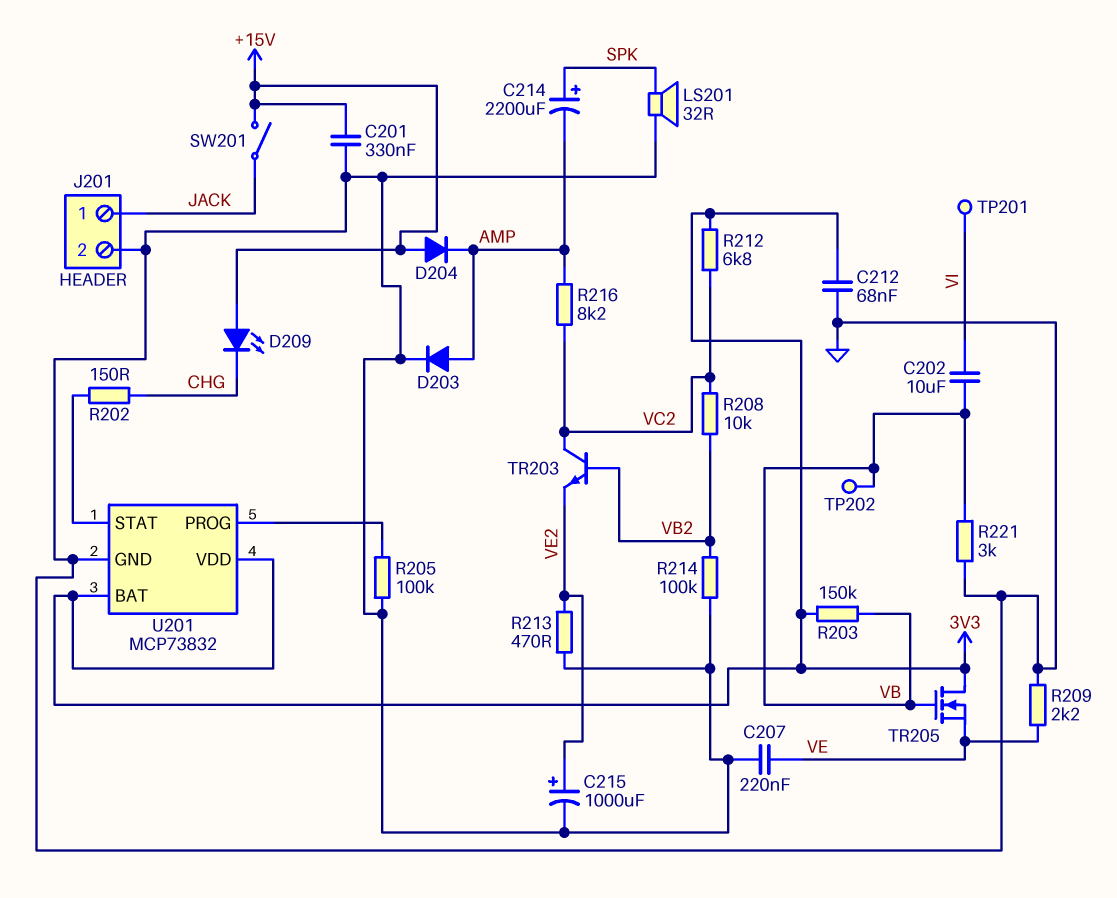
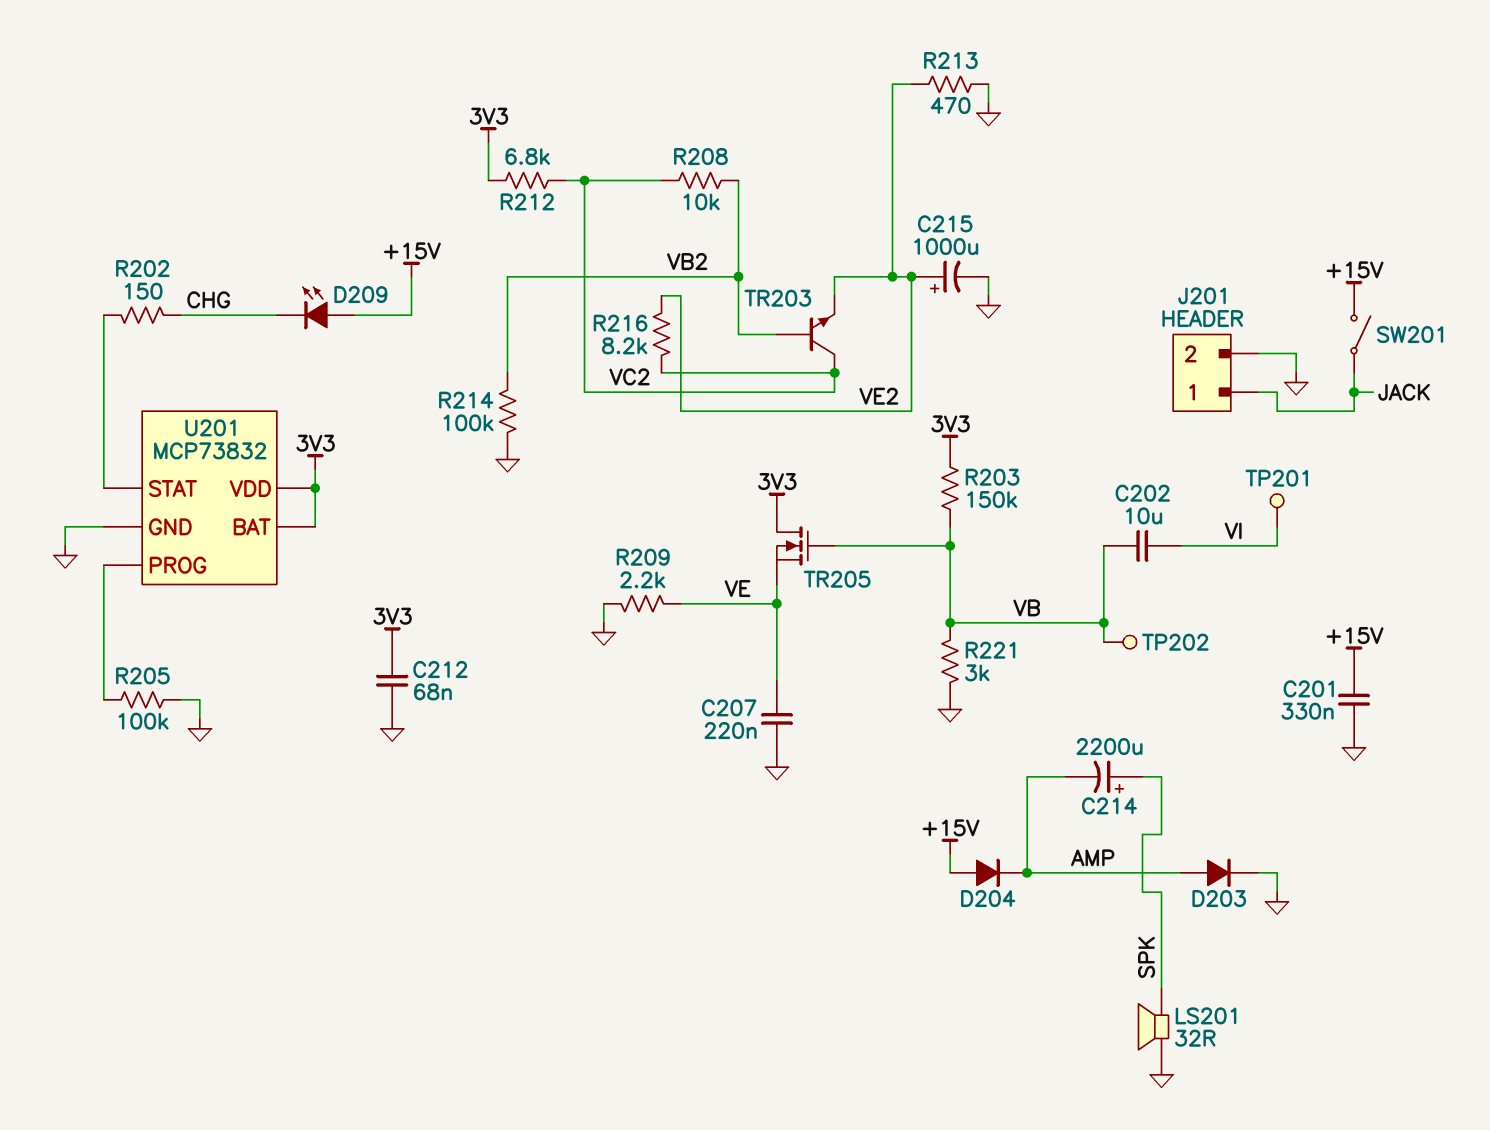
R216: 8.2k (AMP, VC2) -> 8.2k (VC2, VE2)

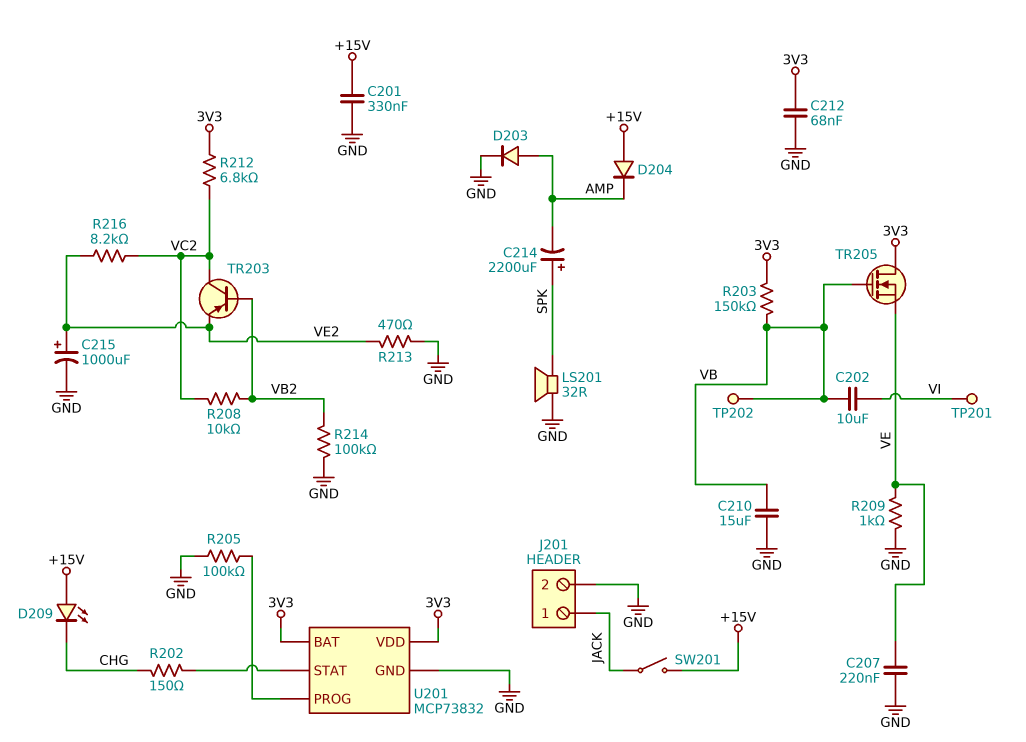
C210: none -> 15uF (GND, VB)
R209: 2.2k (GND, VE) -> 1k (GND, VE)
R221: 3k (GND, VB) -> none
TR203: NPN (B VB2, C VC2, E VE2) -> PNP (B VB2, C VC2, E VE2)

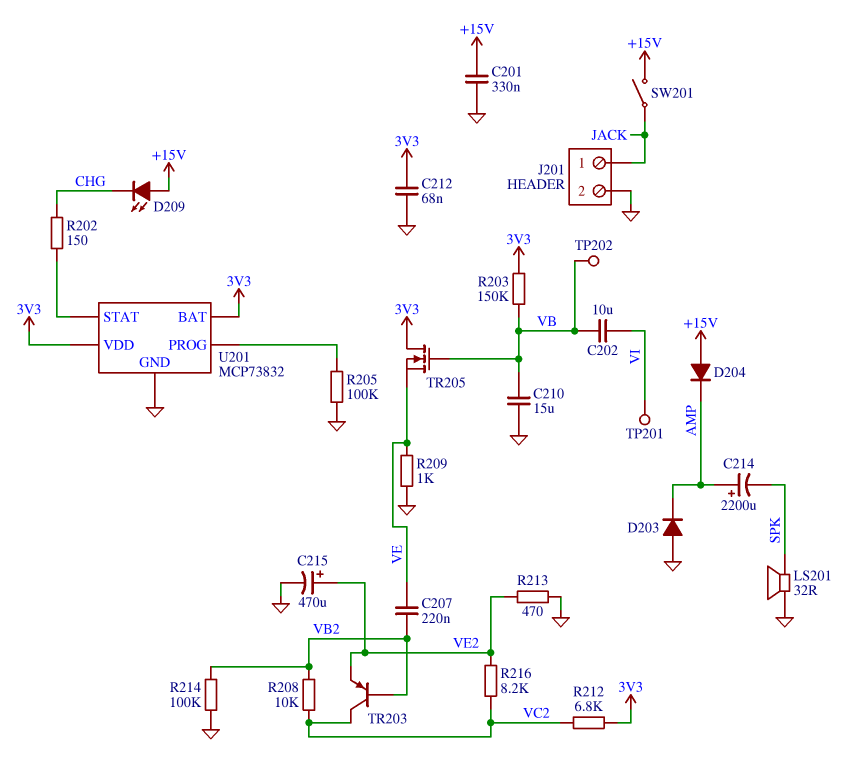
C207: 220nF (GND, VE) -> 220nF (VB2, VE)
C214: 2200uF (plus SPK, minus AMP) -> 2200uF (plus AMP, minus SPK)
C215: 1000uF (plus VE2, minus GND) -> 470uF (plus VE2, minus GND)
D203: diode (A AMP, K GND) -> diode (A GND, K AMP)

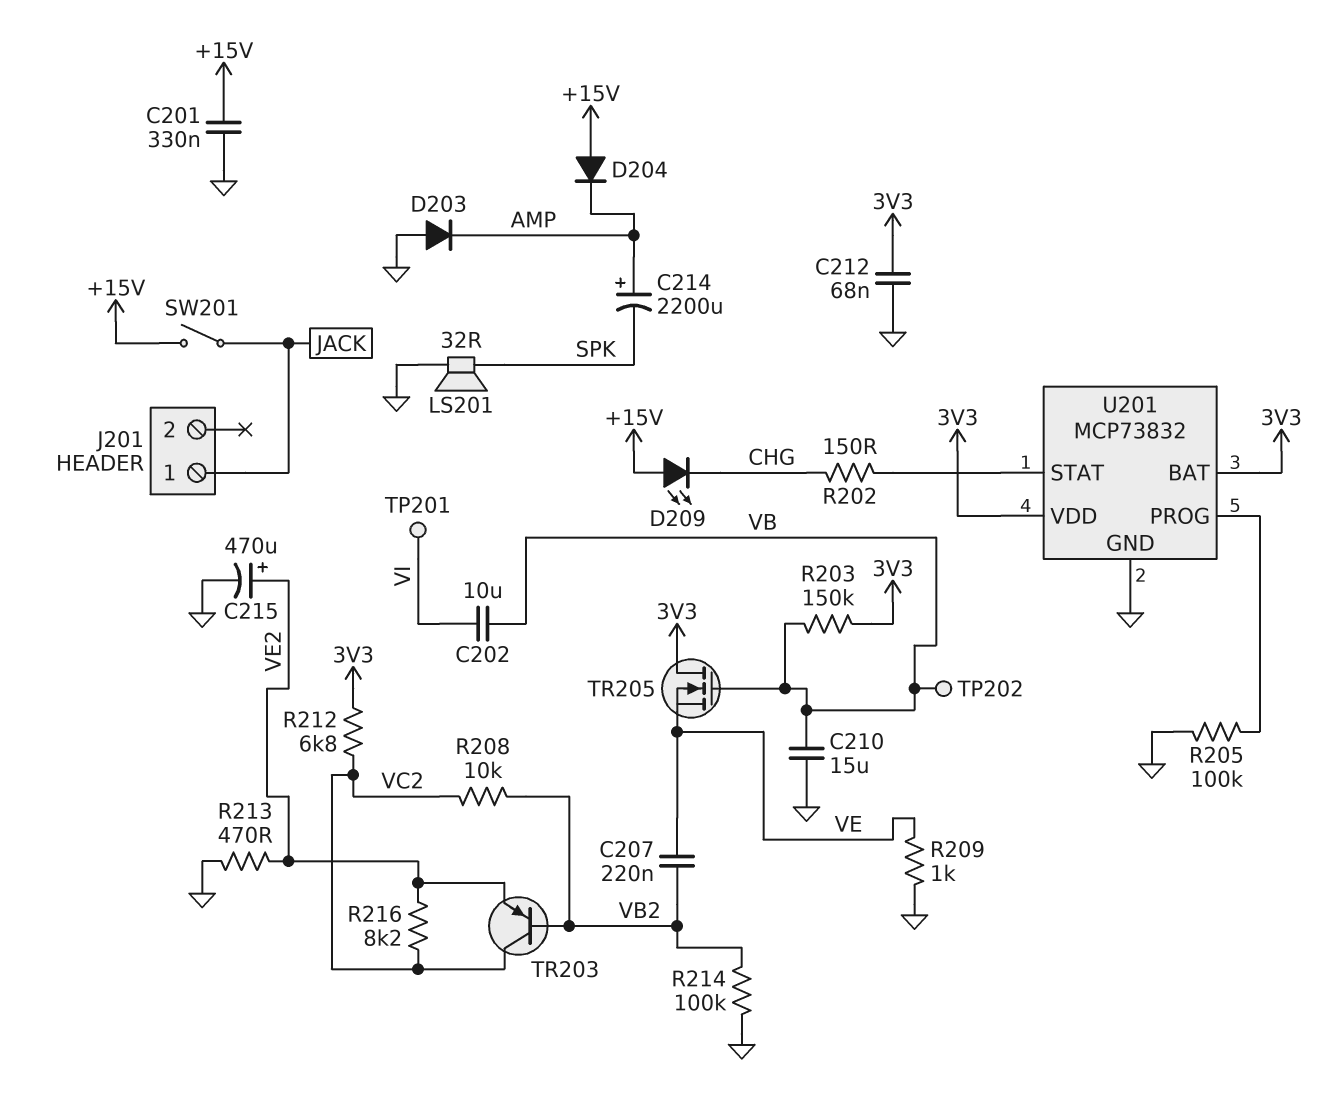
J201 pin 2: GND -> none

